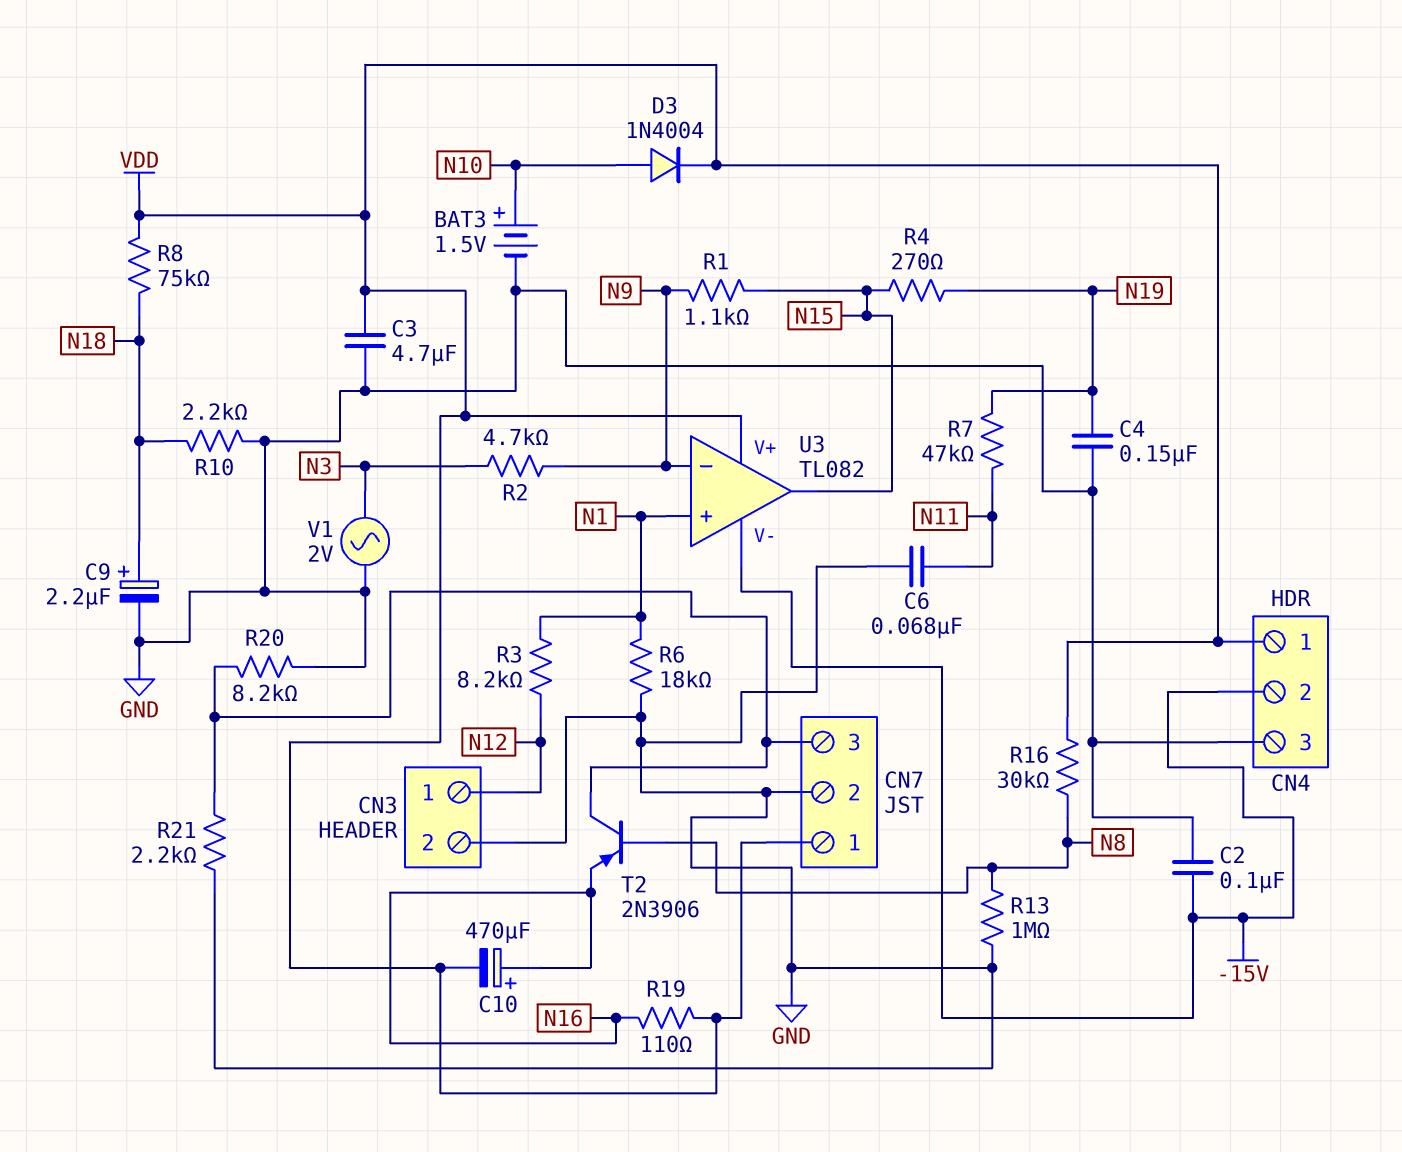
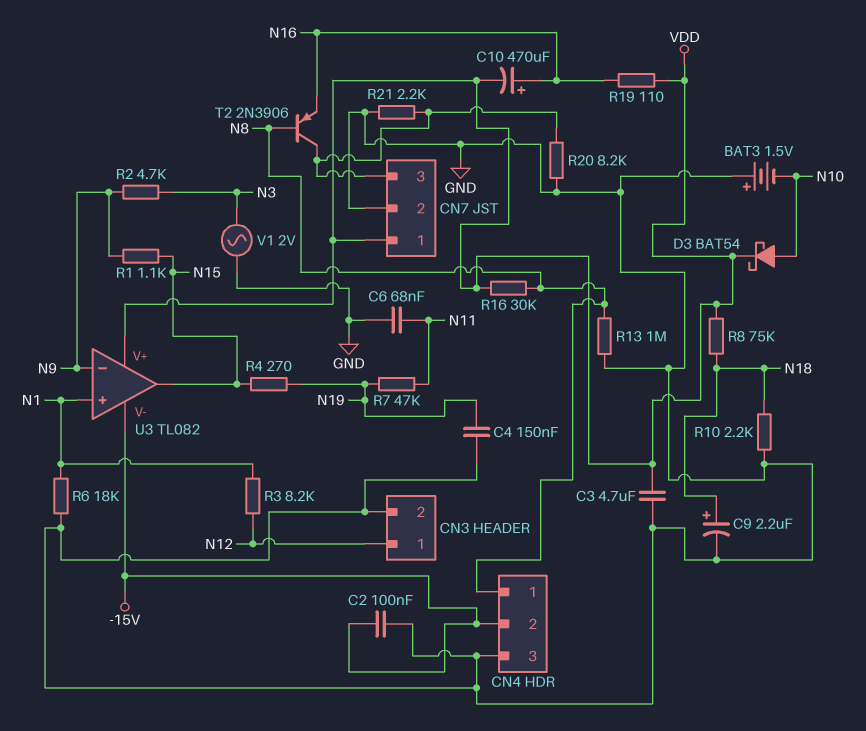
BAT3: 1.5V (plus N10, minus GND) -> 1.5V (plus GND, minus N10)
CN4 pin 1: VDD -> N8
D3: diode 1N4004 (A N10, K VDD) -> schottky BAT54 (A N10, K VDD)

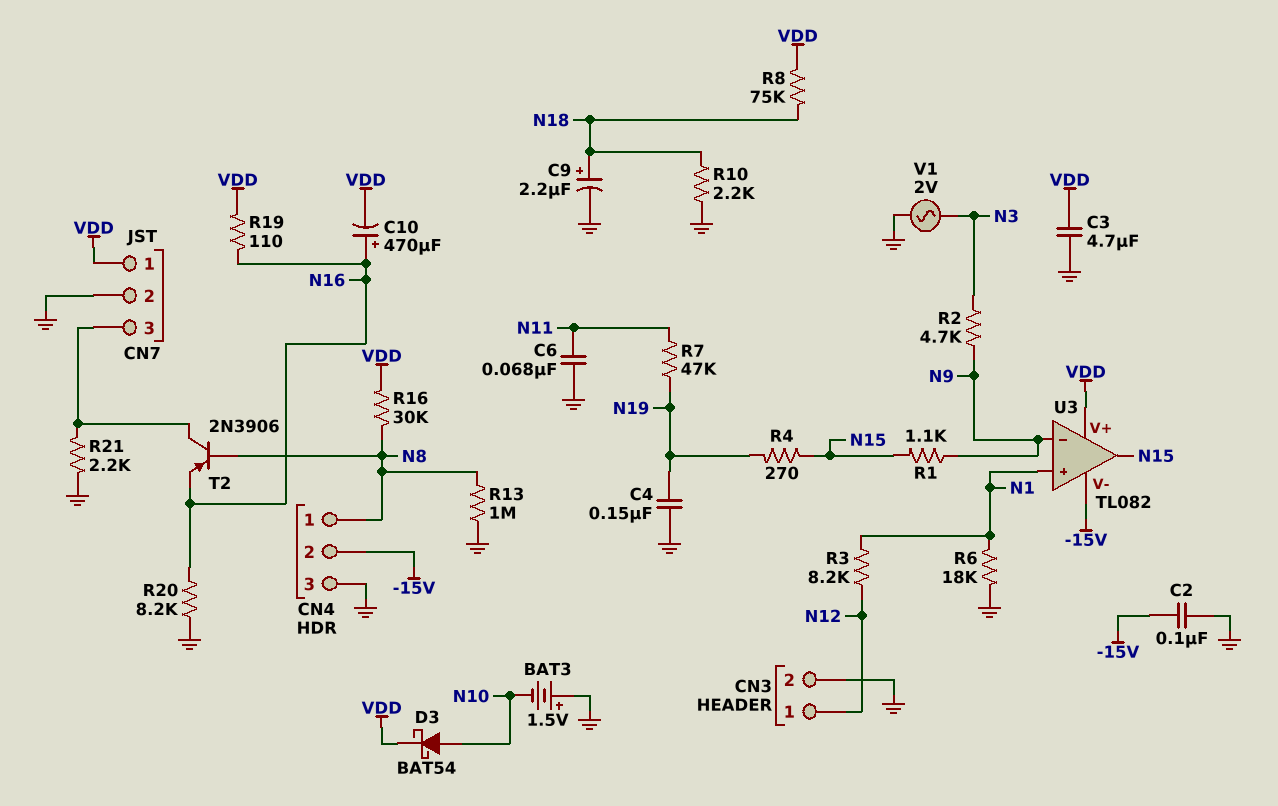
R20: 8.2k (CN7/3, GND) -> 8.2k (GND, N16)

